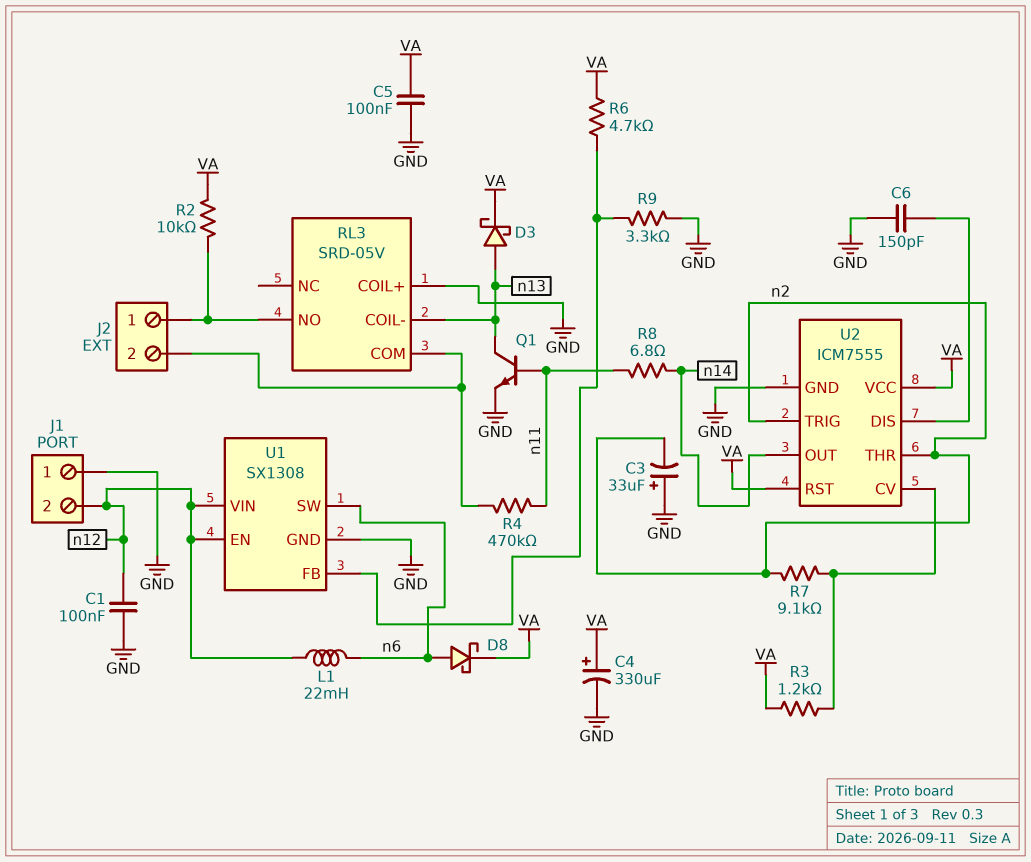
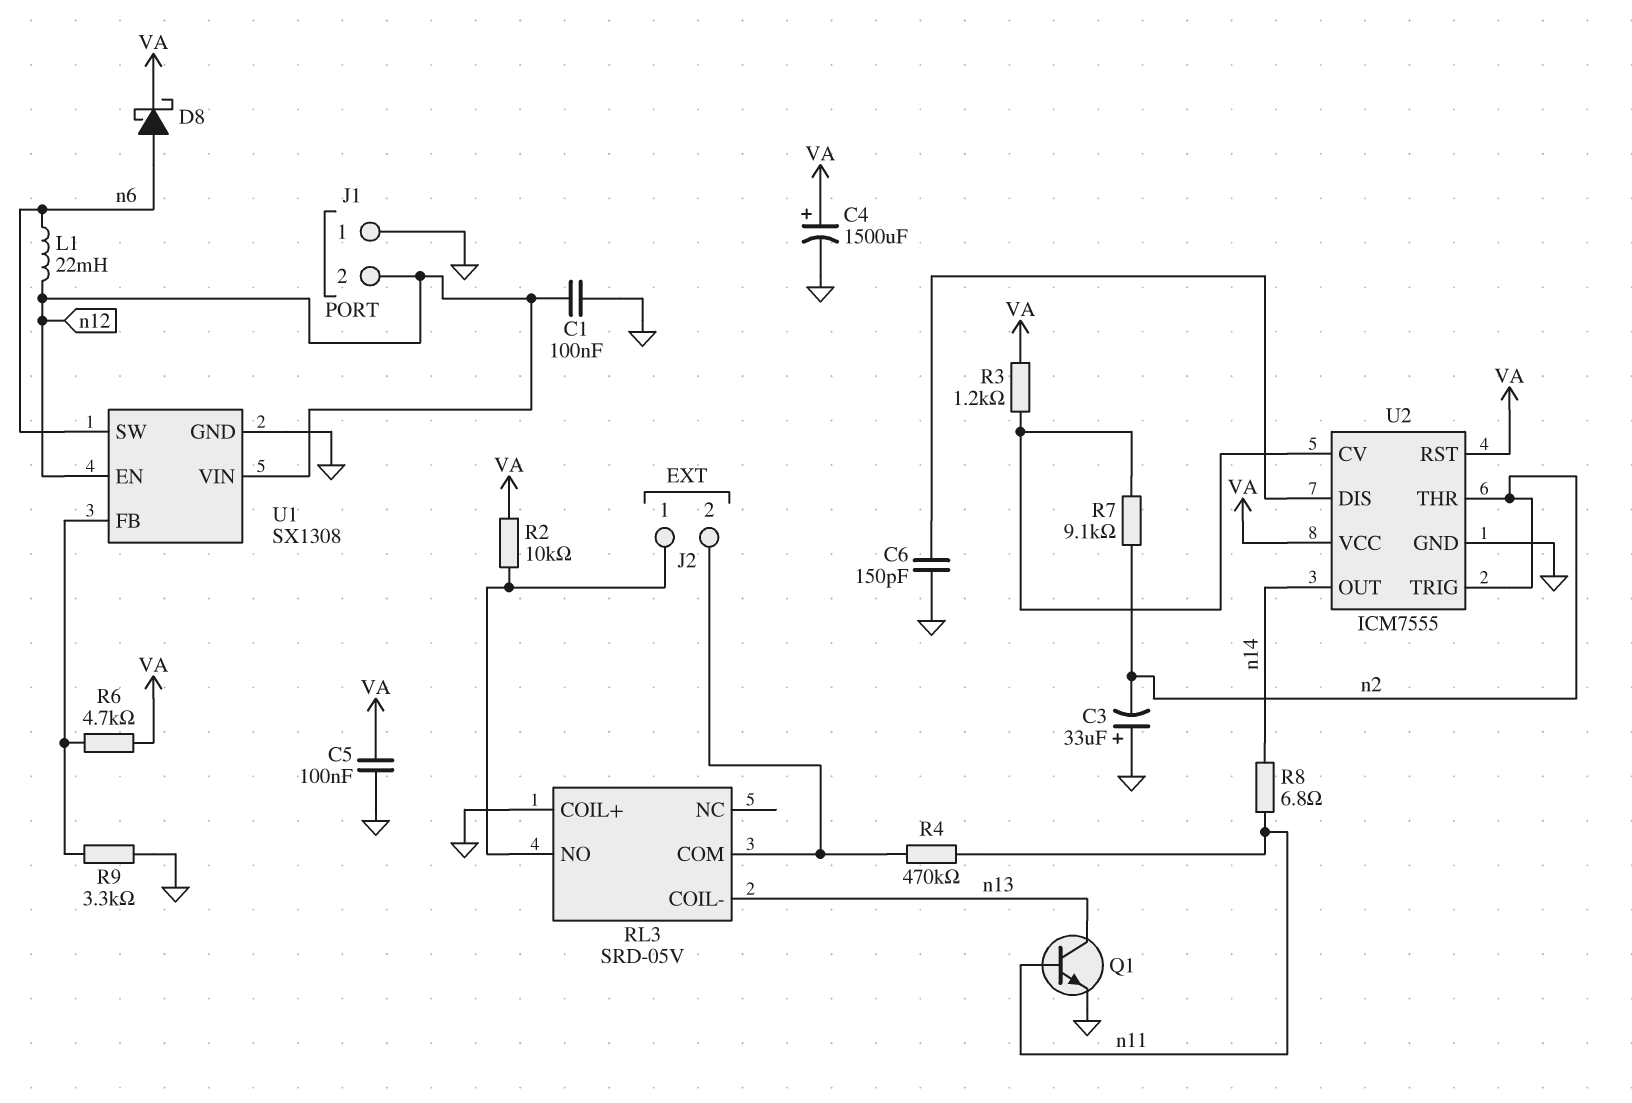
C4: 330uF (plus VA, minus GND) -> 1500uF (plus VA, minus GND)
D3: schottky (A n13, K VA) -> none

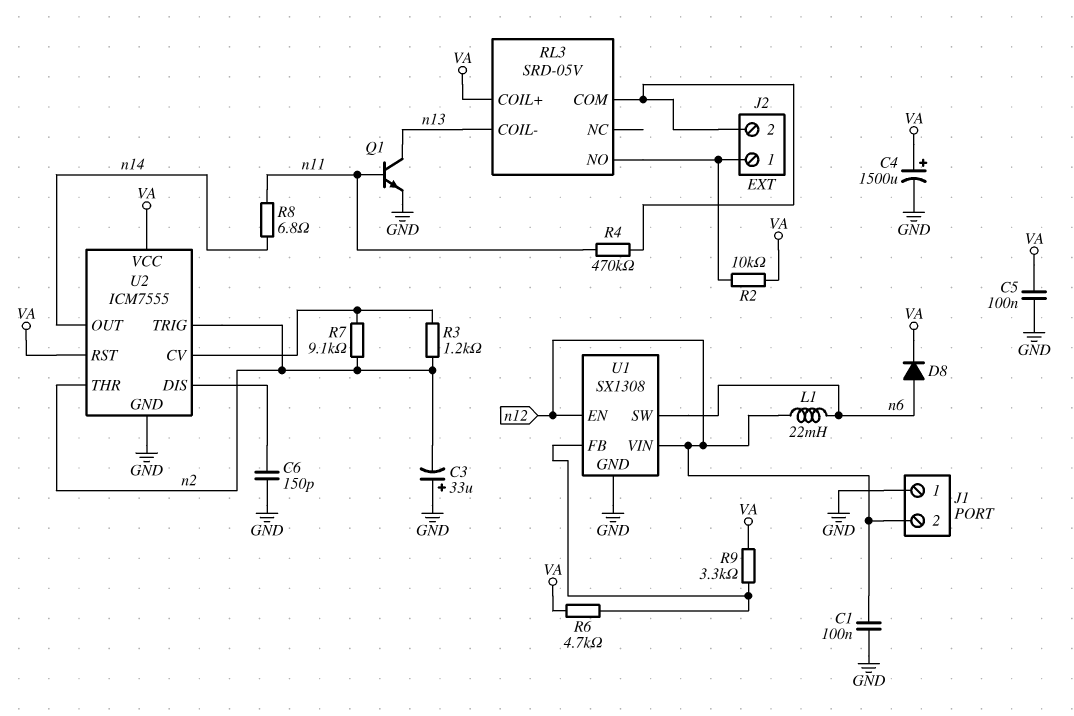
D8: schottky (A n6, K VA) -> diode (A n6, K VA)
R3: 1.2k (U2/CV, VA) -> 1.2k (U2/CV, n2)
R9: 3.3k (GND, U1/FB) -> 3.3k (U1/FB, VA)
RL3 pin COIL+: GND -> VA

